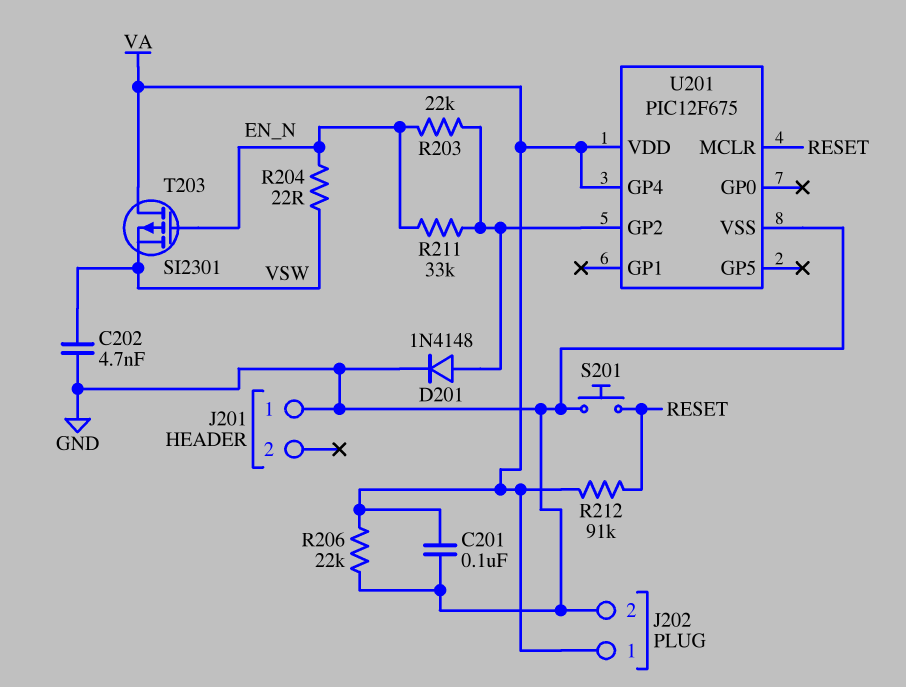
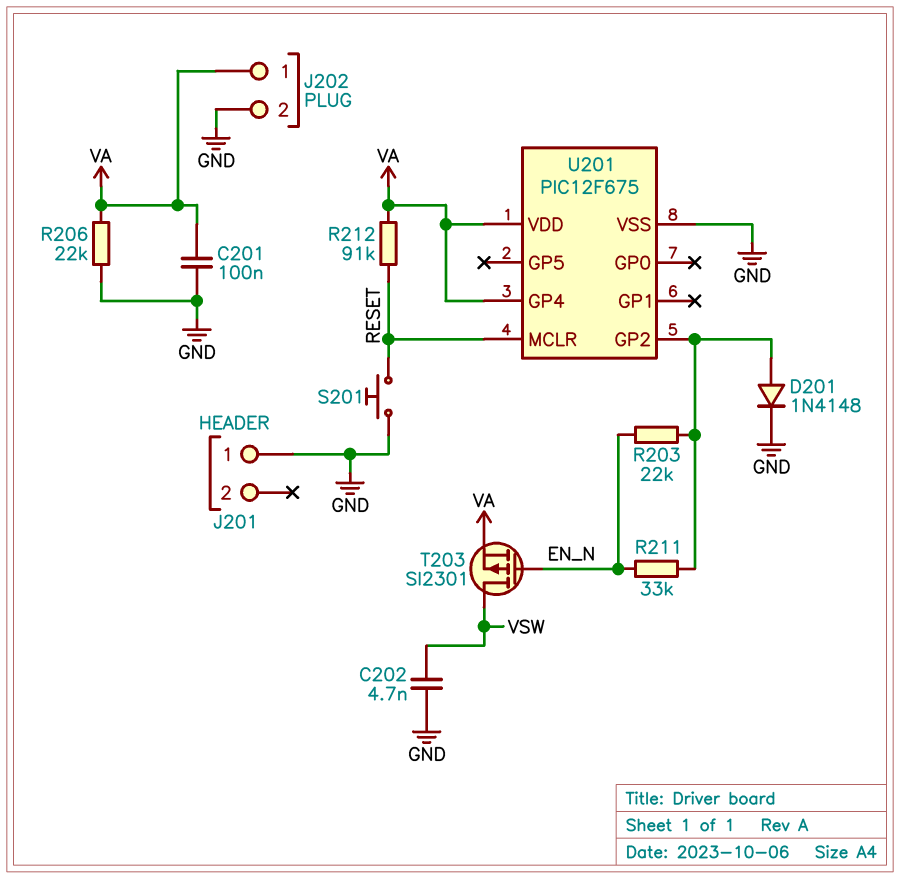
R204: 22 (EN_N, VSW) -> none
T203: PMOS SI2301 (G EN_N, D VA, S VSW) -> PMOS SI2301 (G EN_N, D VSW, S VA)

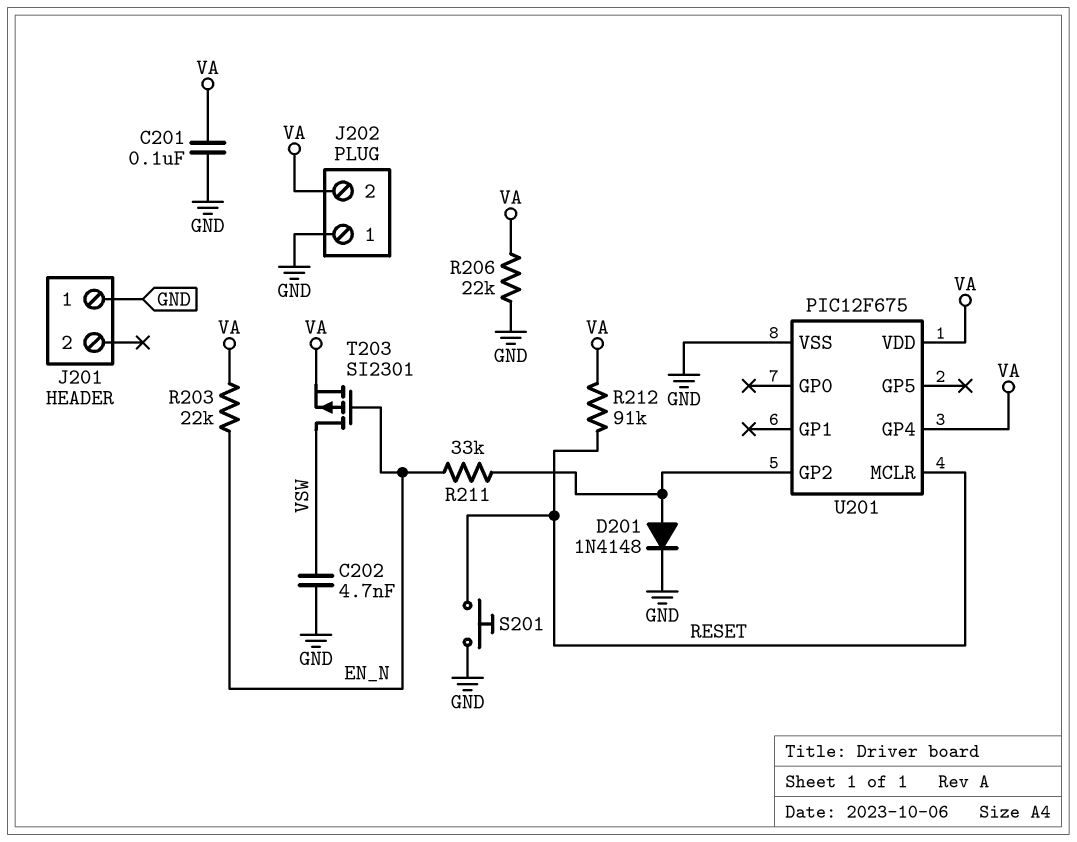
J202 pin 1: VA -> GND
J202 pin 2: GND -> VA
R203: 22k (EN_N, U201/GP2) -> 22k (EN_N, VA)

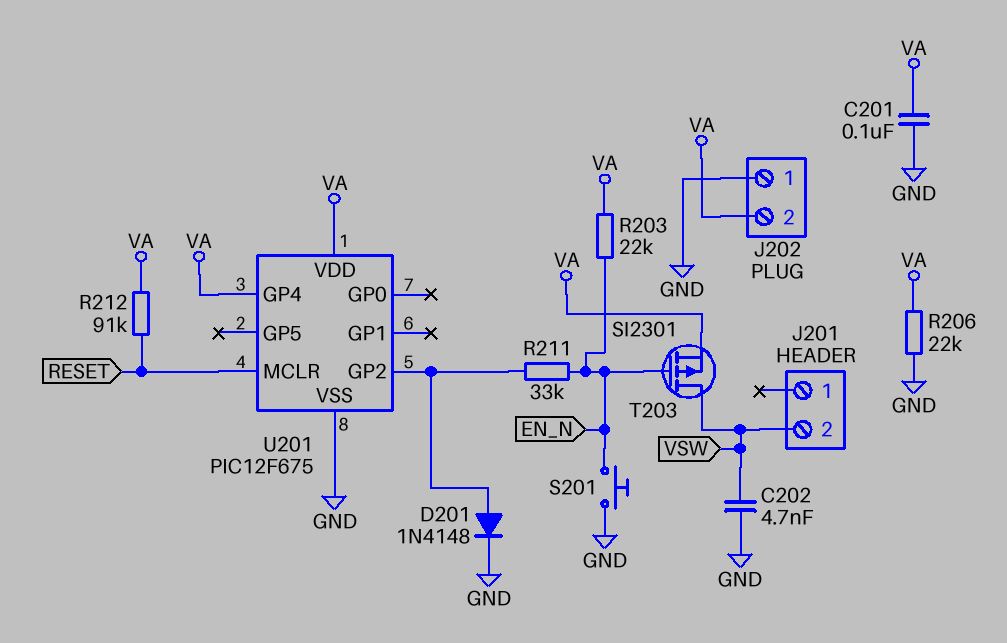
J201 pin 1: GND -> none
J201 pin 2: none -> VSW
S201: button (GND, RESET) -> button (EN_N, GND)

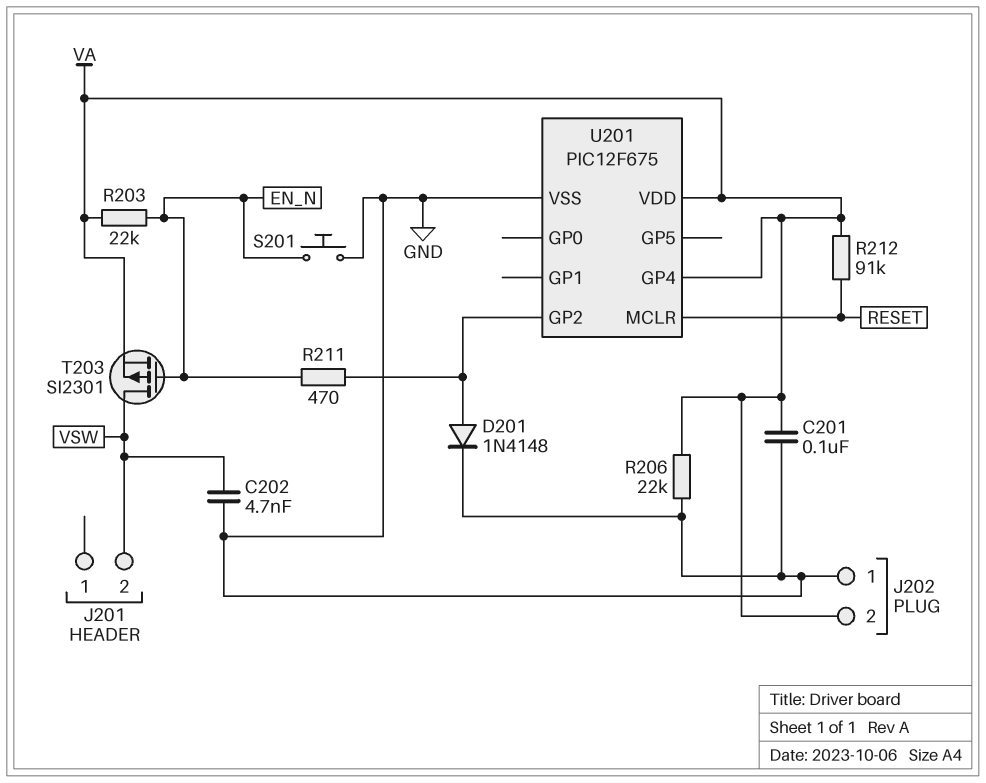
R211: 33k (EN_N, U201/GP2) -> 470 (EN_N, U201/GP2)

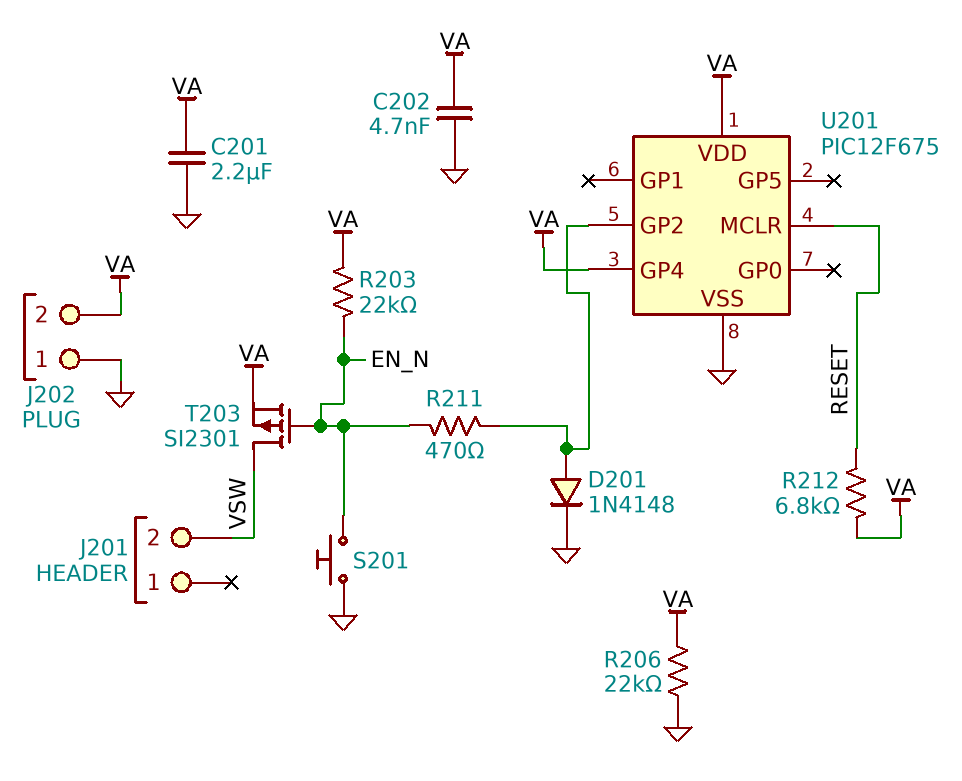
C201: 100nF (GND, VA) -> 2.2uF (GND, VA)
C202: 4.7nF (GND, VSW) -> 4.7nF (GND, VA)
R212: 91k (RESET, VA) -> 6.8k (RESET, VA)

